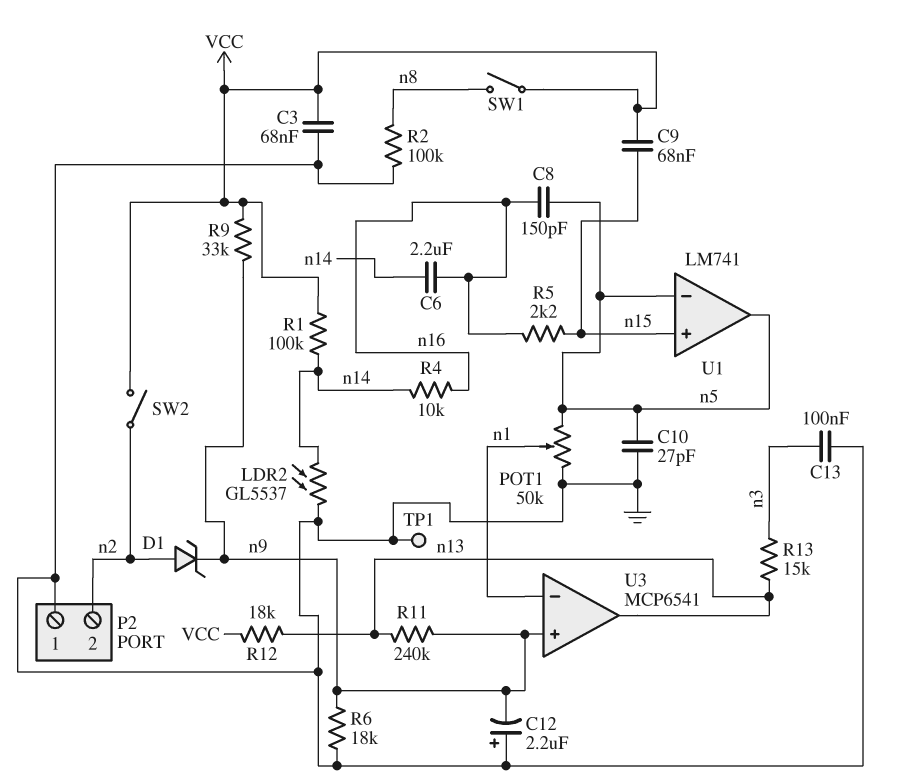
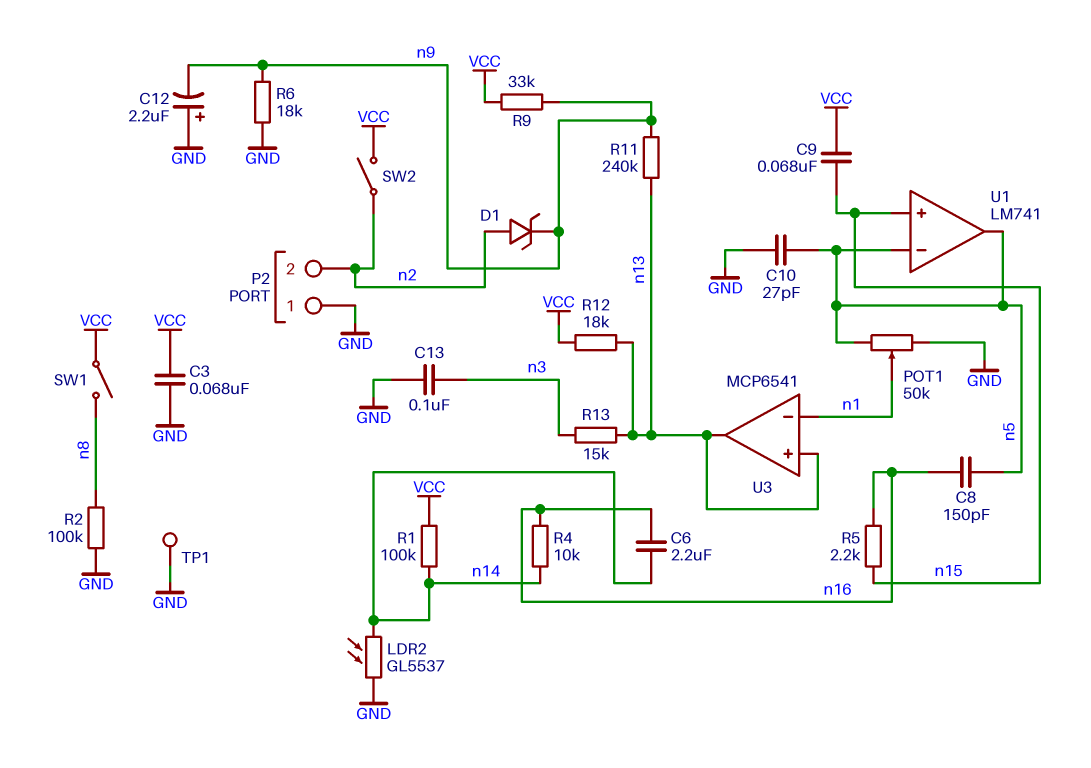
U3 pin in+: n9 -> n13

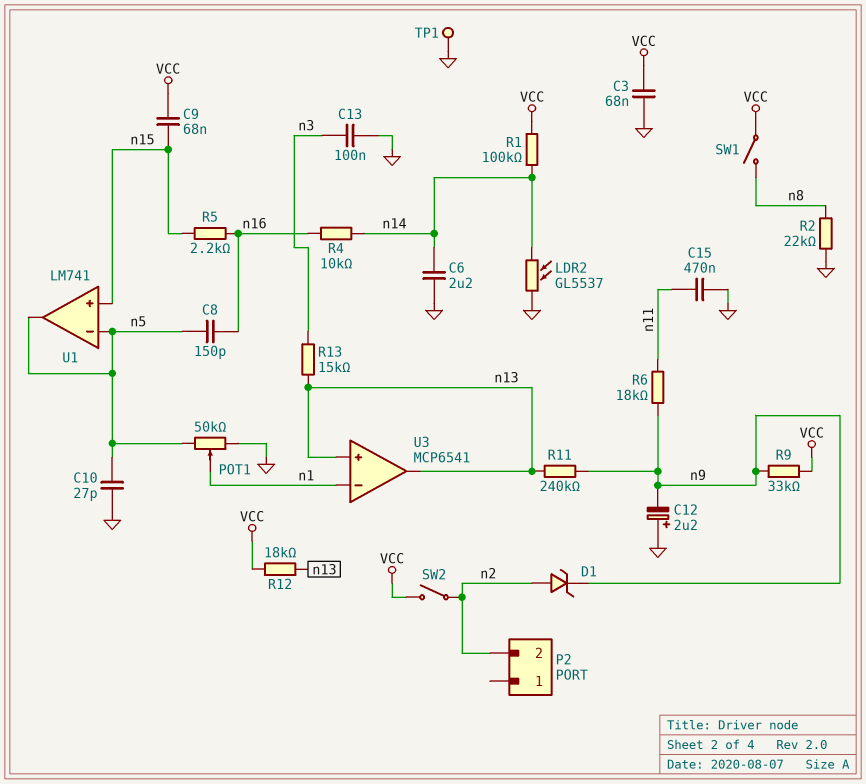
C6: 2.2uF (n14, n16) -> 2.2uF (GND, n14)
C15: none -> 470nF (GND, n11)
P2 pin 1: GND -> none
R2: 100k (GND, n8) -> 22k (GND, n8)
R6: 18k (GND, n9) -> 18k (n9, n11)

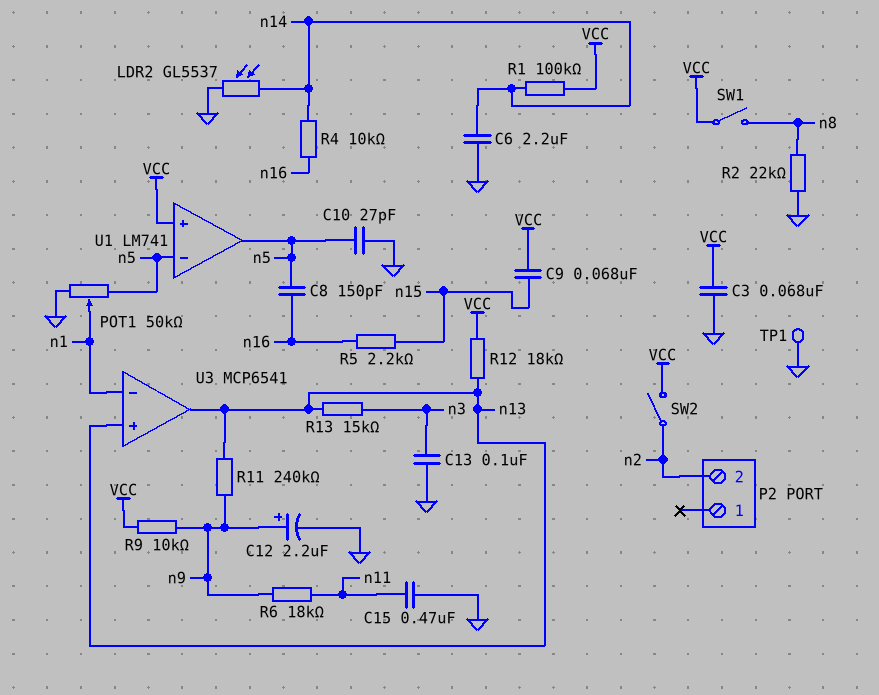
C12: 2.2uF (plus GND, minus n9) -> 2.2uF (plus n9, minus GND)
D1: zener (A n2, K n9) -> none
R9: 33k (VCC, n9) -> 10k (VCC, n9)
U1 pin in+: n15 -> VCC

